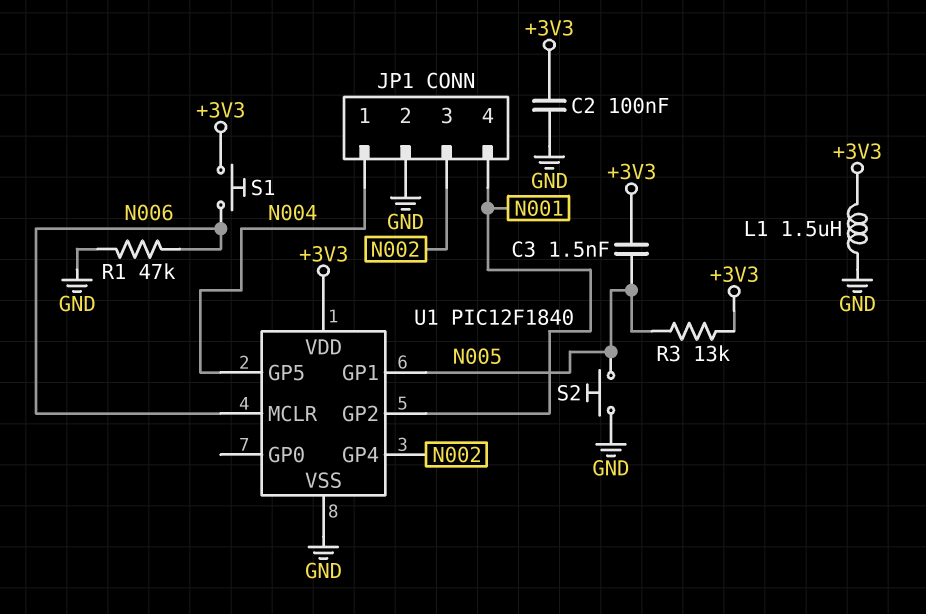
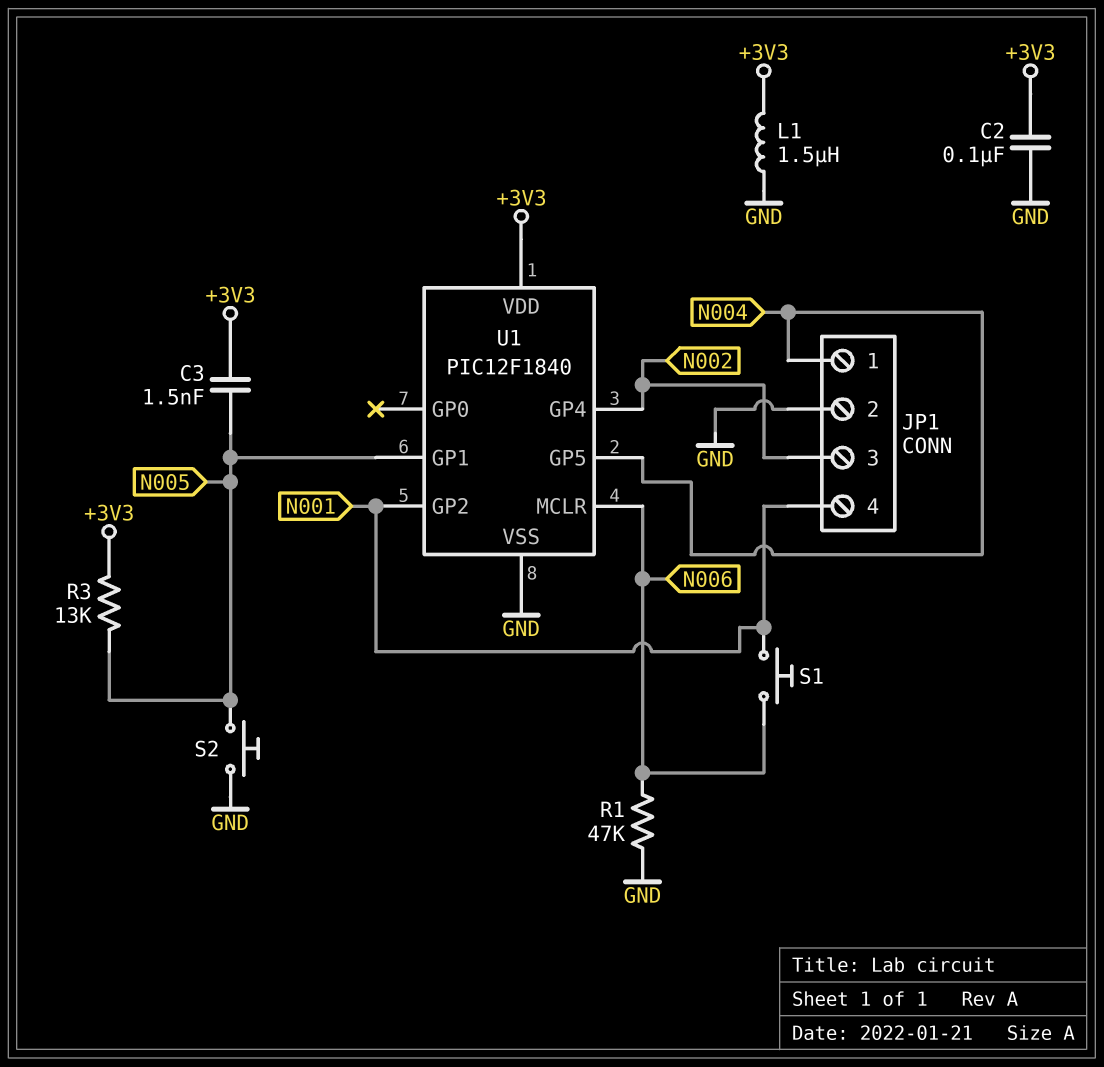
S1: button (+3V3, N006) -> button (N001, N006)

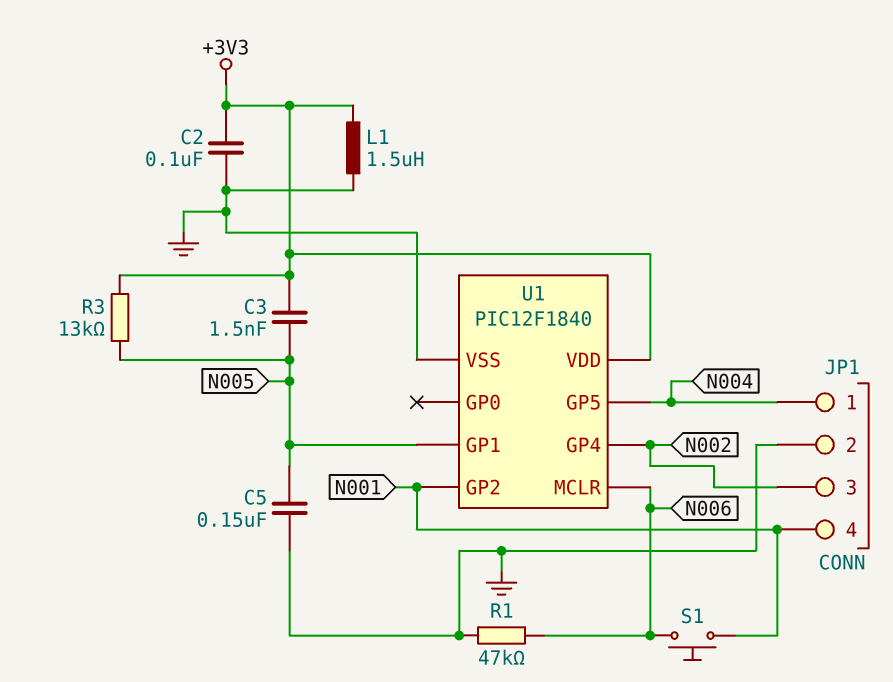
C5: none -> 150nF (GND, N005)
S2: button (GND, N005) -> none

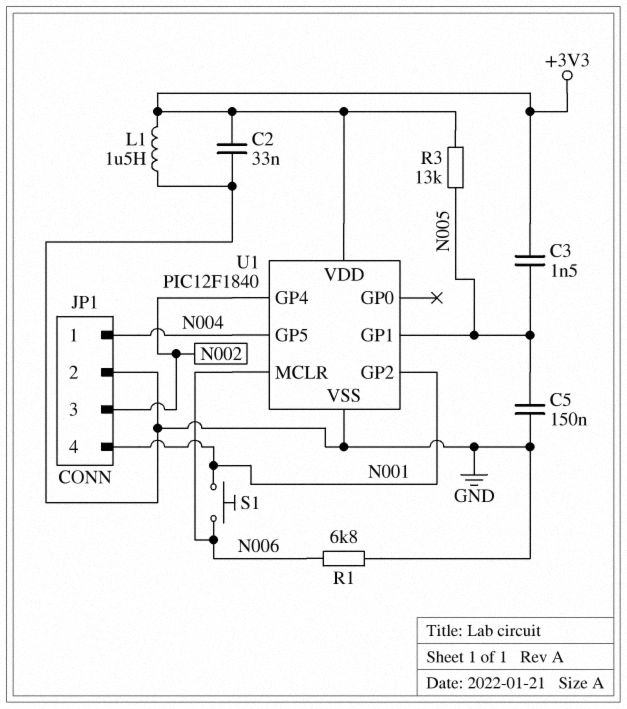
C2: 100nF (+3V3, GND) -> 33nF (+3V3, GND)
R1: 47k (GND, N006) -> 6.8k (GND, N006)

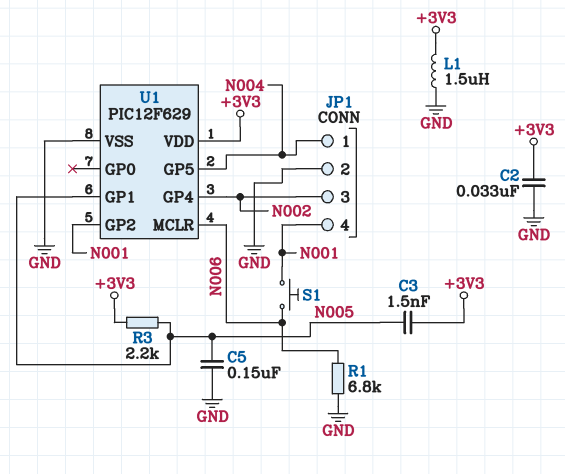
R3: 13k (+3V3, N005) -> 2.2k (+3V3, N005)
U1: PIC12F1840 -> PIC12F629

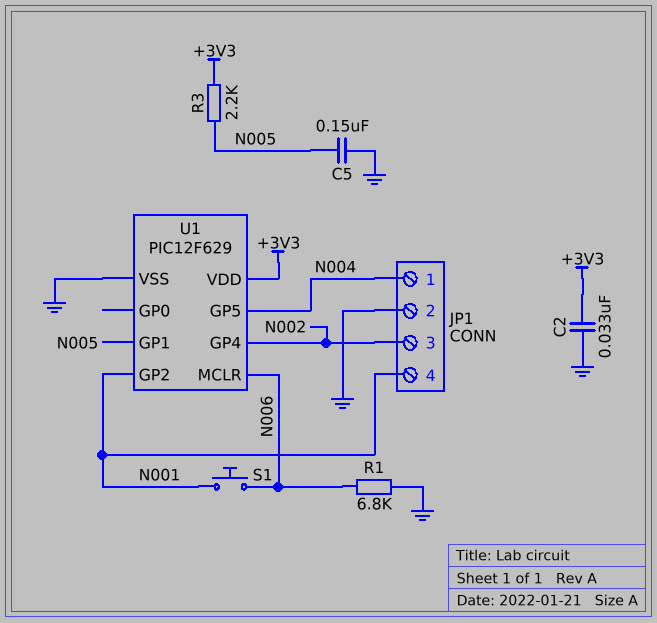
C3: 1.5nF (+3V3, N005) -> none
L1: 1.5uH (+3V3, GND) -> none

